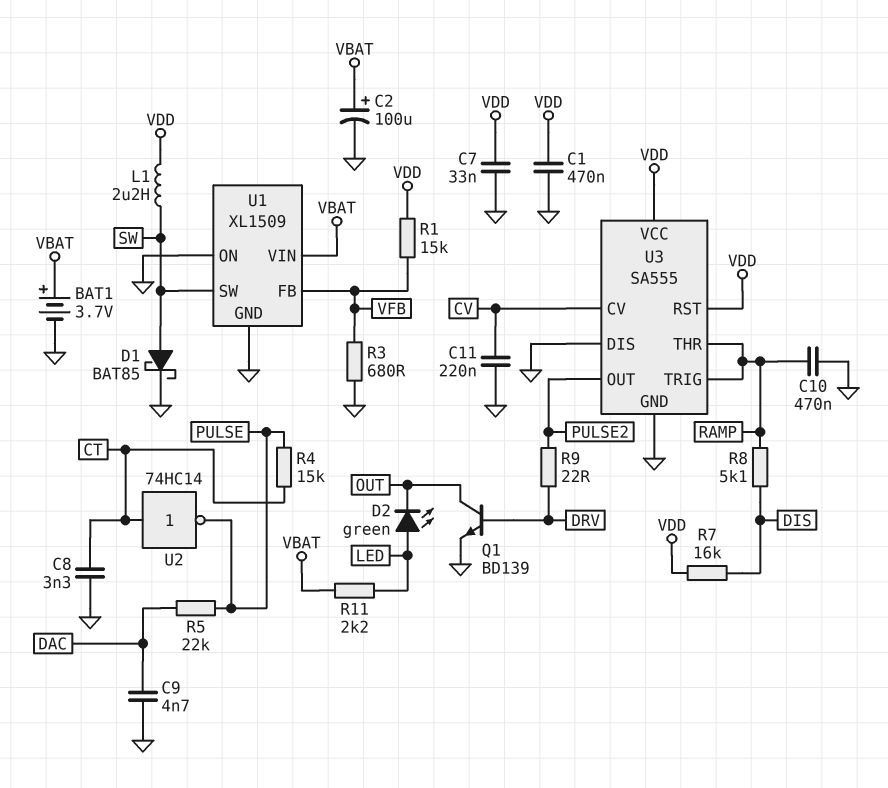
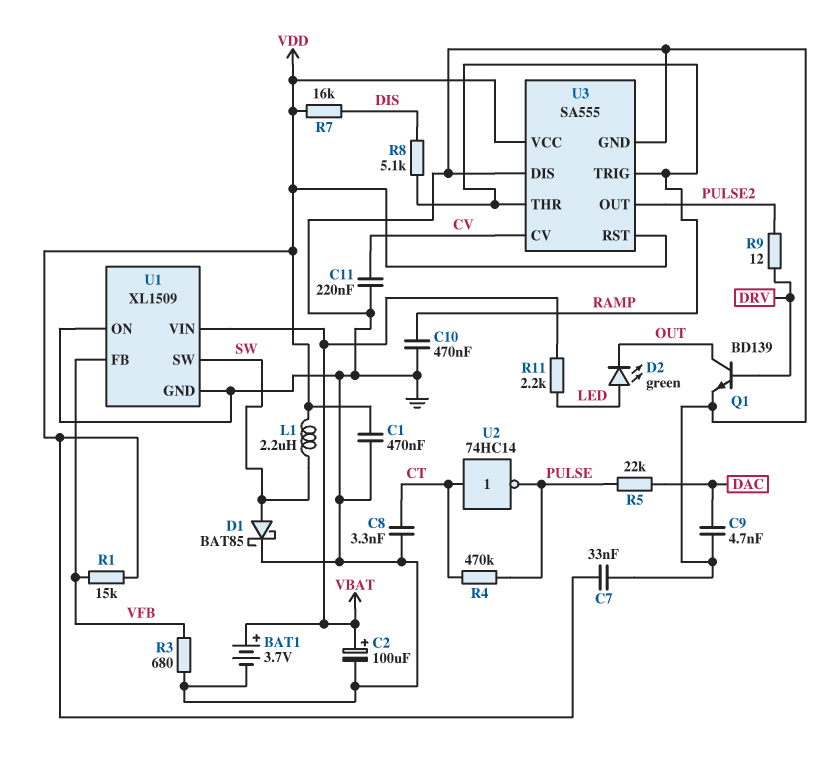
R4: 15k (CT, PULSE) -> 470k (CT, PULSE)
R9: 22 (DRV, PULSE2) -> 12 (DRV, PULSE2)

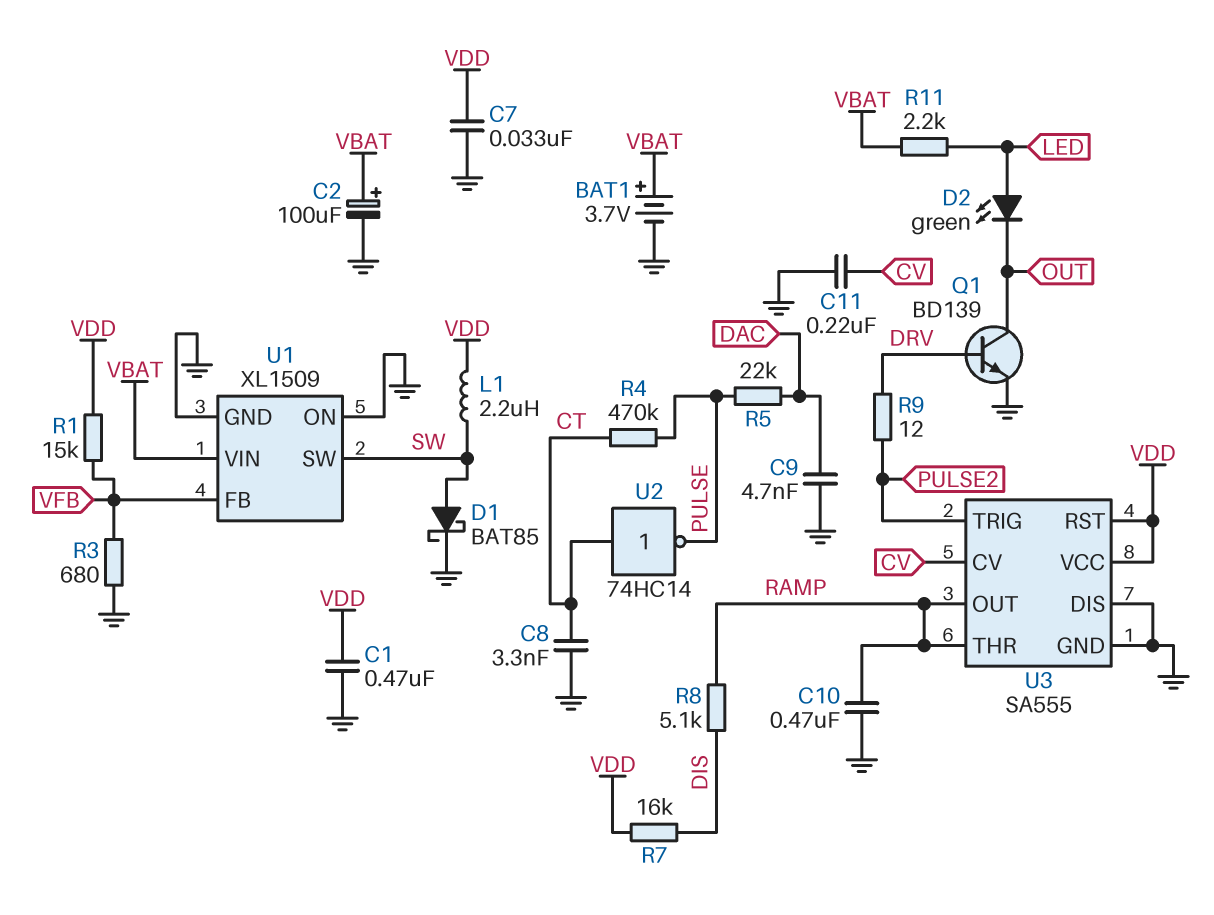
U3 pin OUT: PULSE2 -> RAMP
U3 pin TRIG: RAMP -> PULSE2

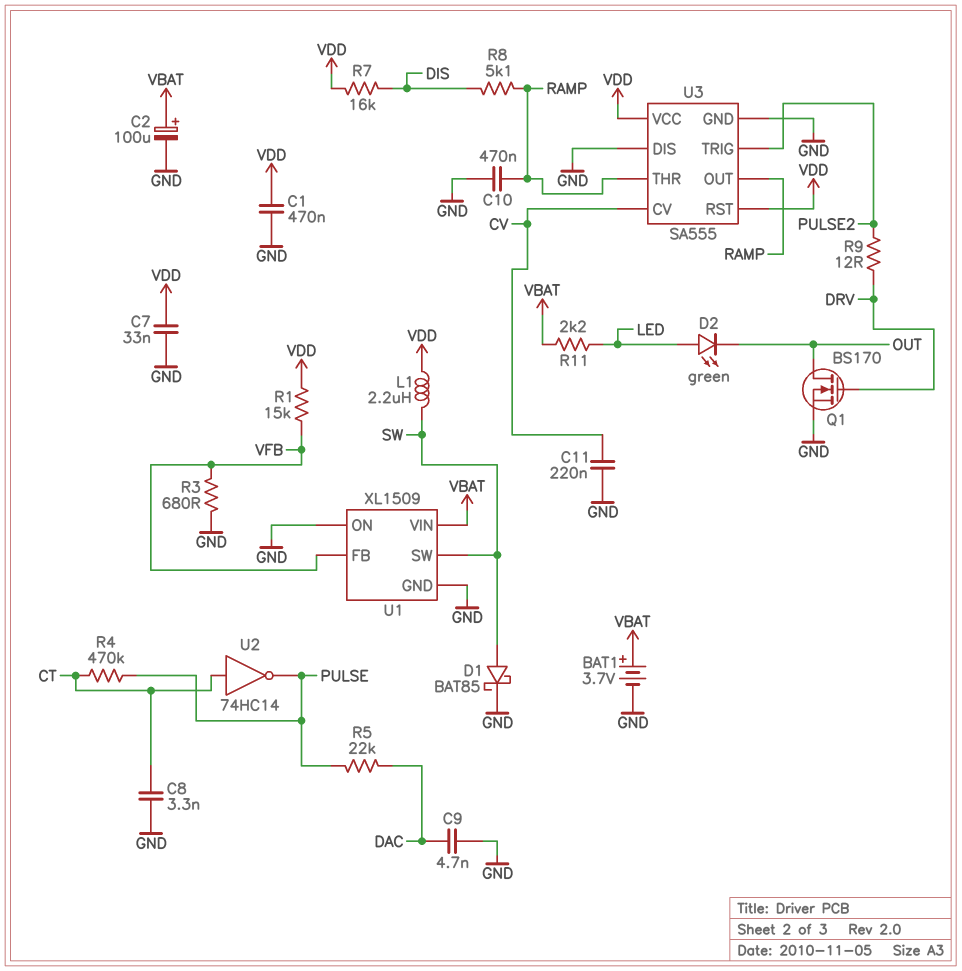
Q1: NPN BD139 (B DRV, C OUT, E GND) -> NMOS BS170 (G DRV, D OUT, S GND)

